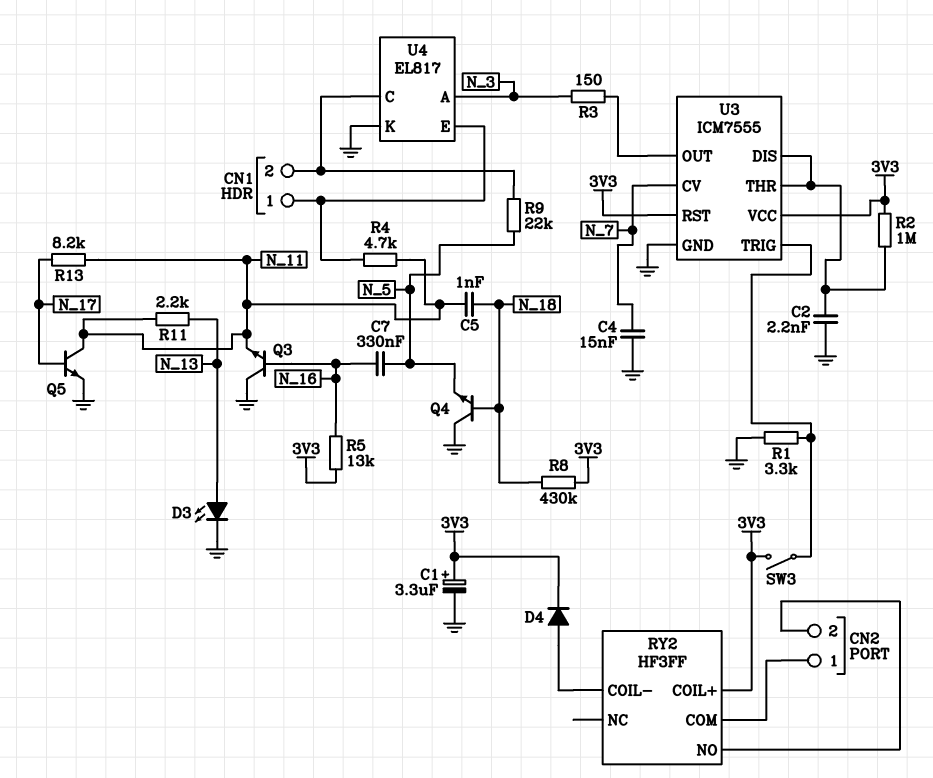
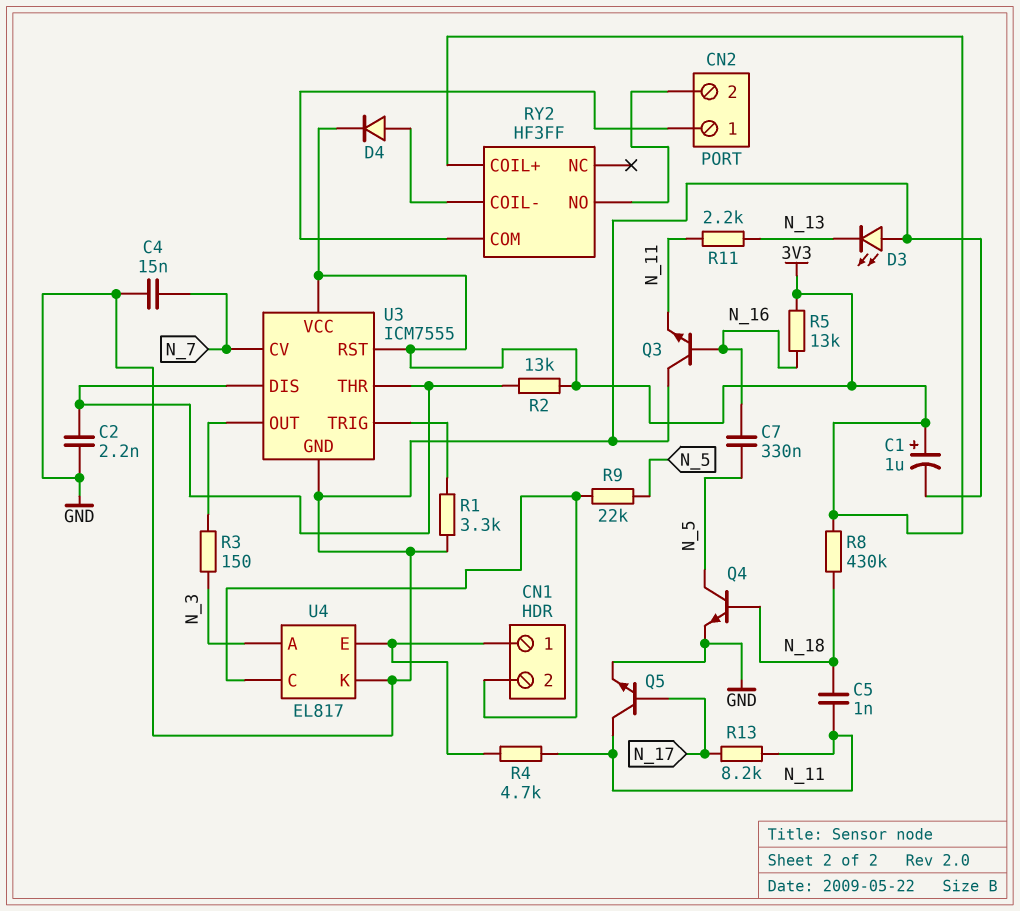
C1: 3.3uF (plus 3V3, minus GND) -> 1uF (plus 3V3, minus GND)
D3: LED (A N_13, K GND) -> LED (A GND, K N_13)
Q4: NPN (B N_18, C GND, E N_5) -> NPN (B N_18, C N_5, E GND)
R2: 1M (3V3, U3/DIS) -> 13k (3V3, U3/DIS)
SW3: switch (3V3, U3/TRIG) -> none

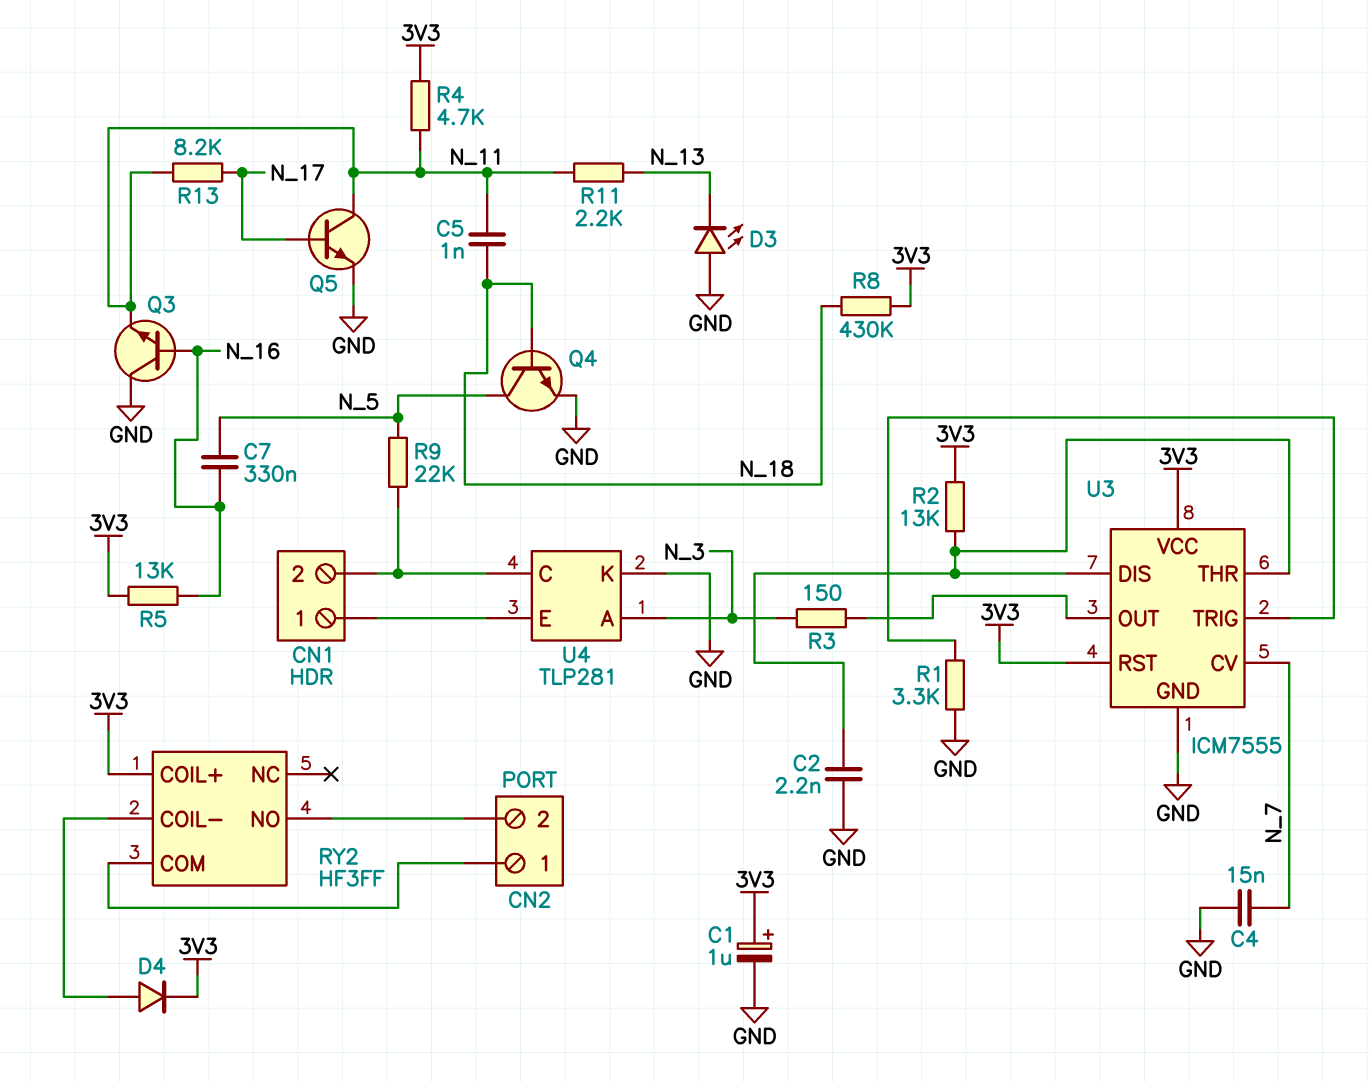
R4: 4.7k (CN1/1, N_11) -> 4.7k (3V3, N_11)
U4: EL817 -> TLP281

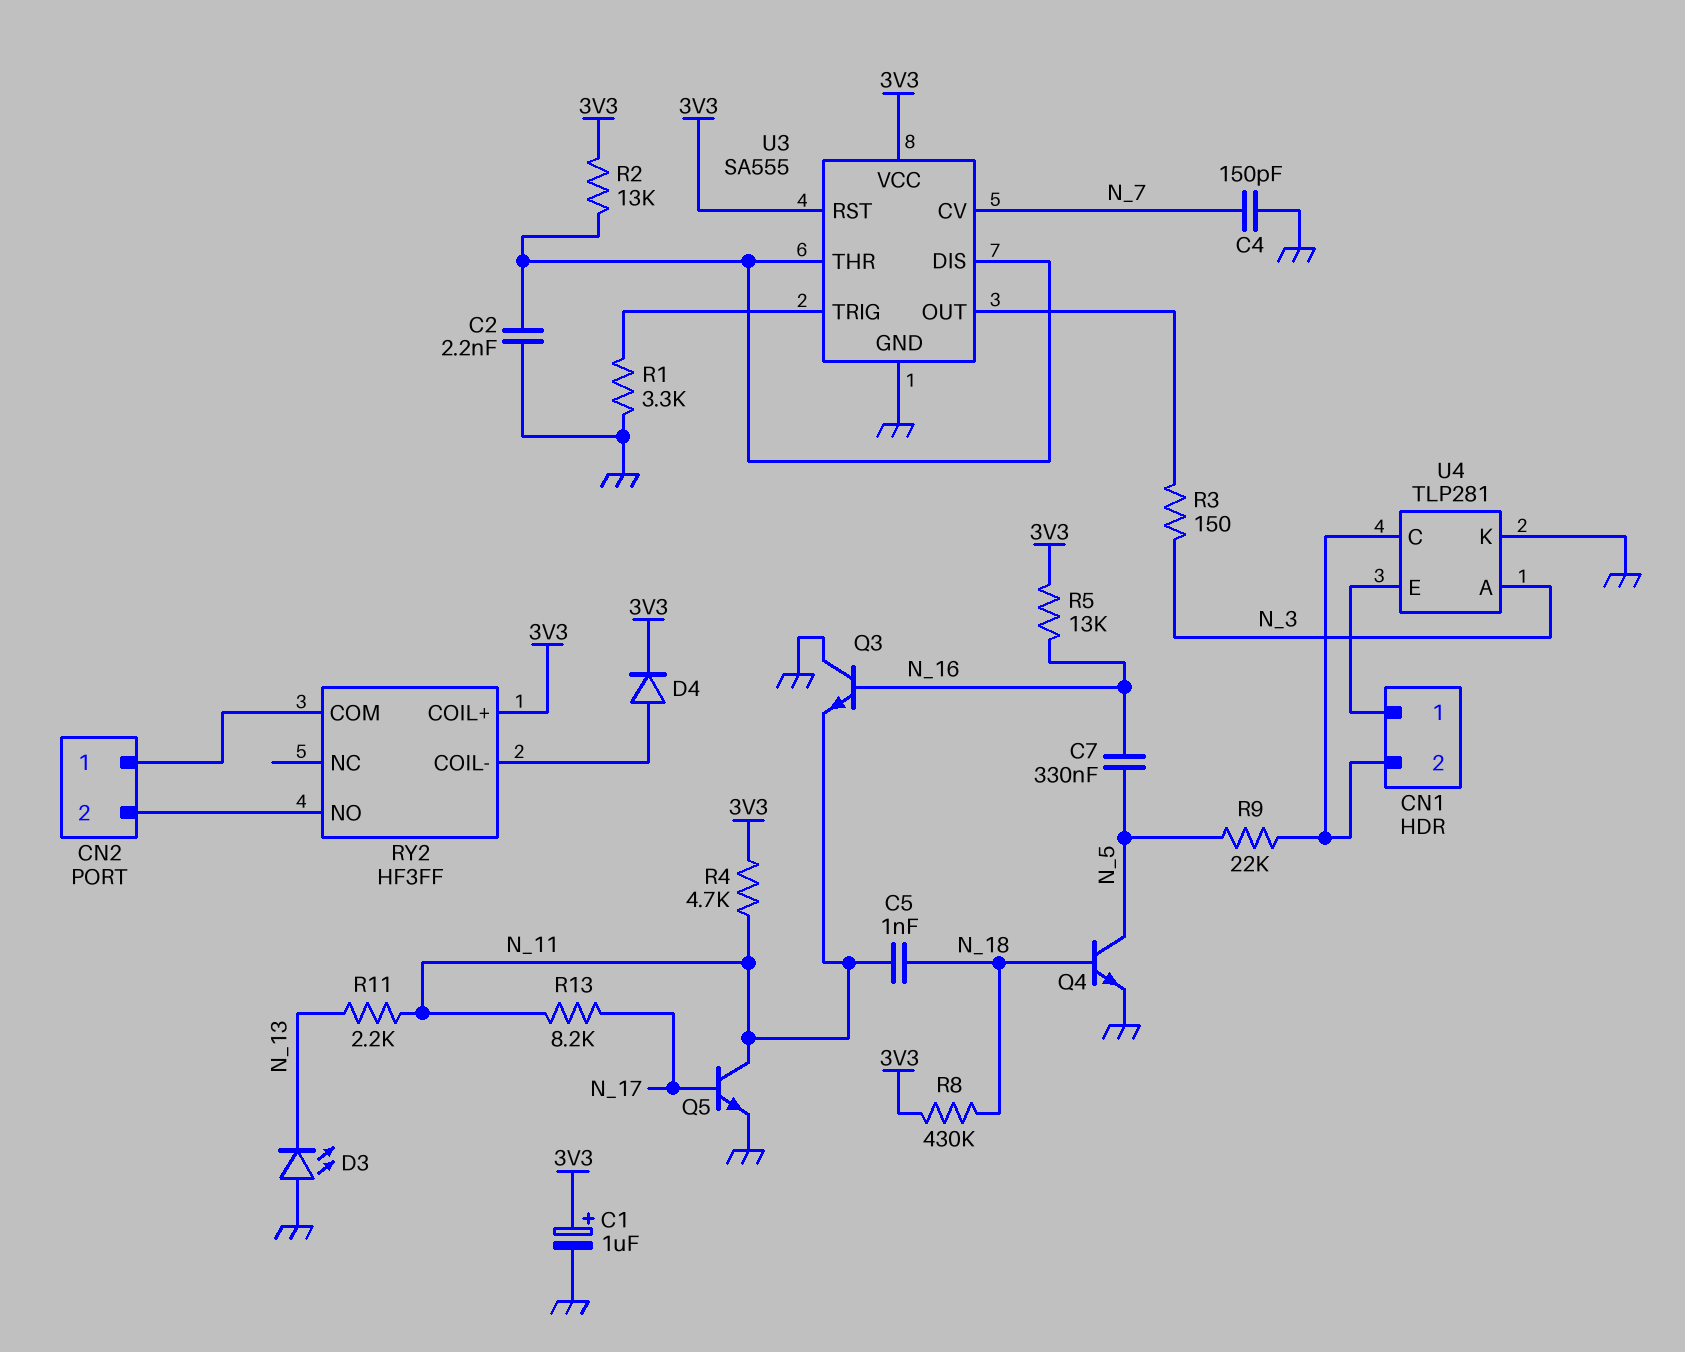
C4: 15nF (GND, N_7) -> 150pF (GND, N_7)
U3: ICM7555 -> SA555

